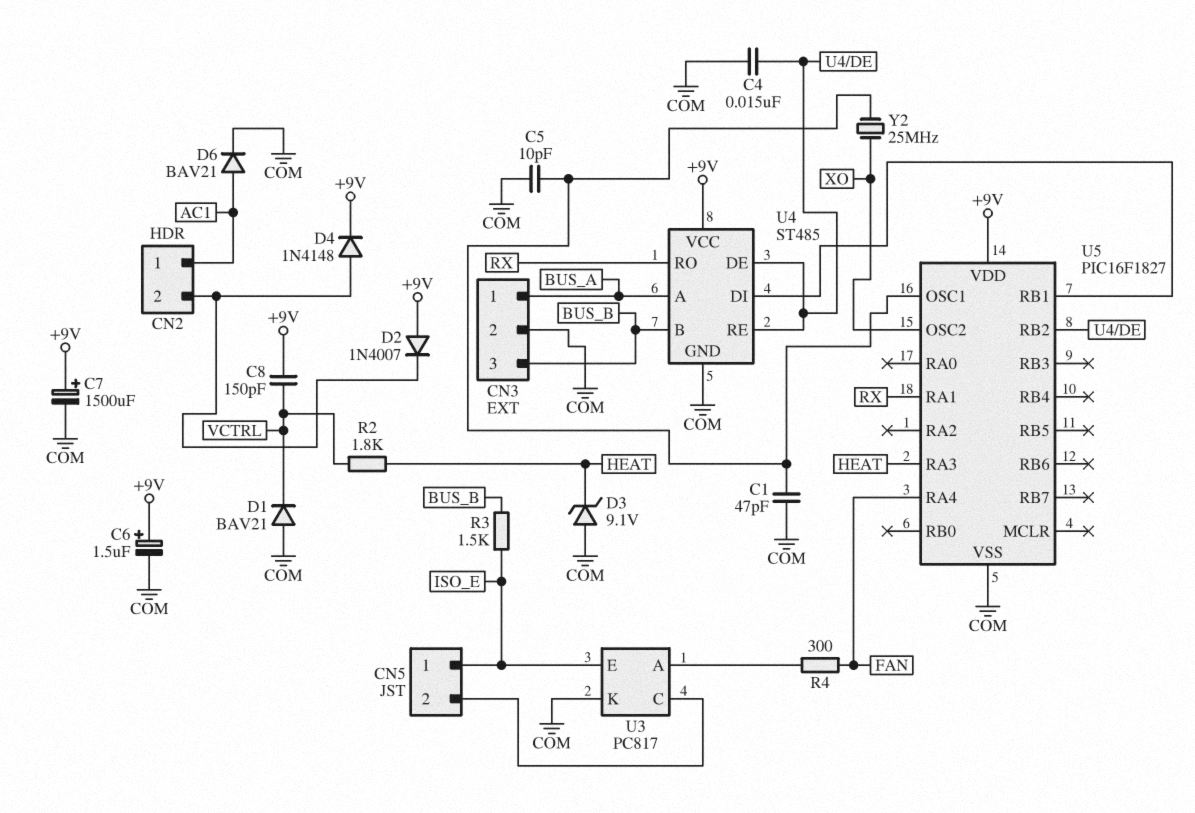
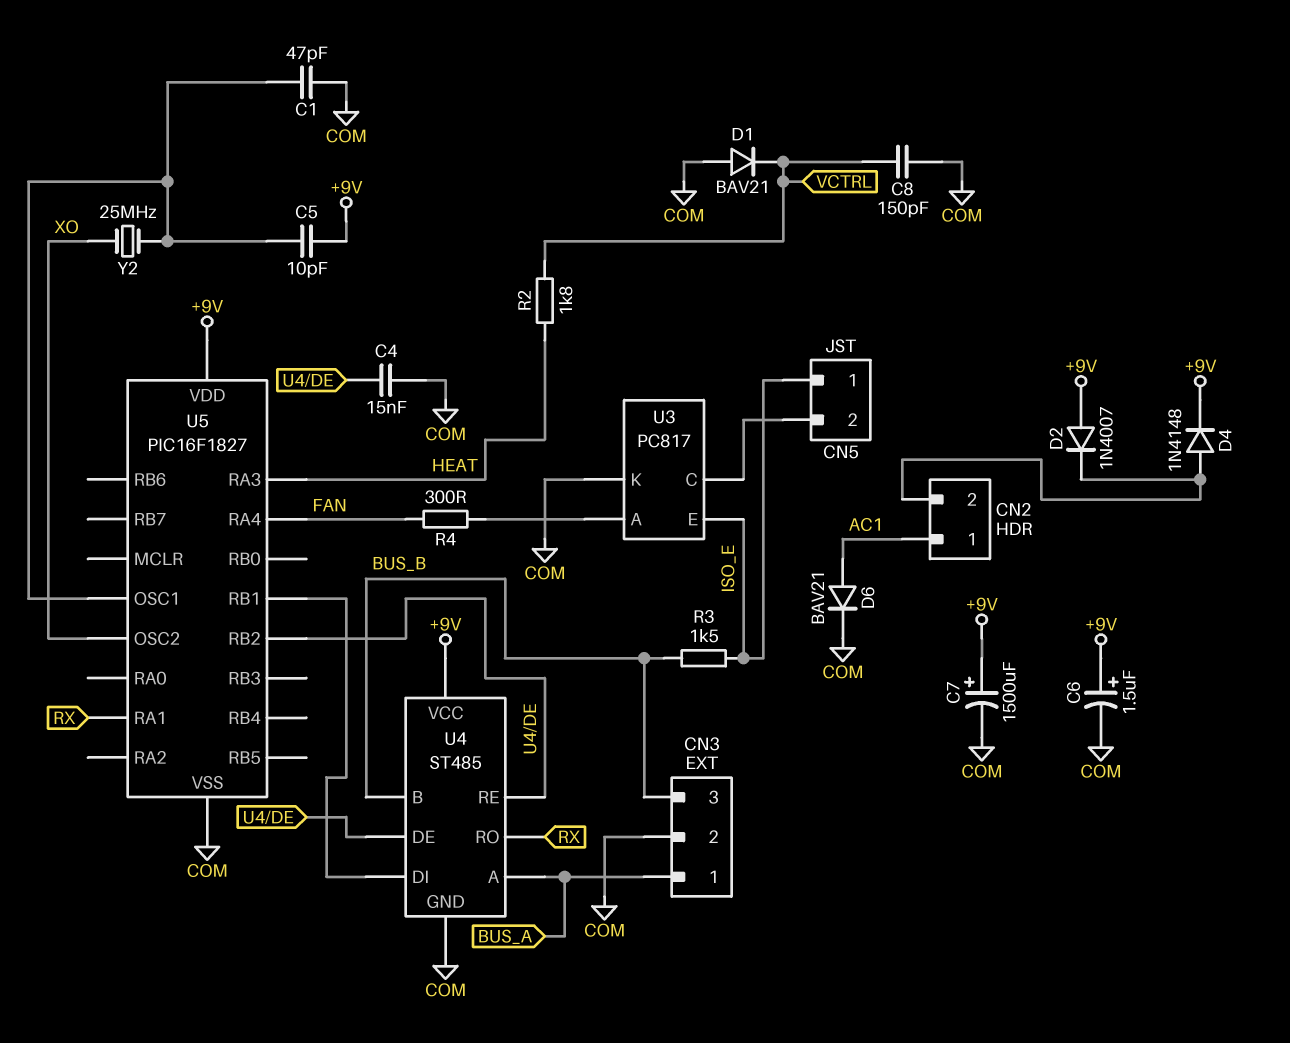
C5: 10pF (COM, U5/OSC1) -> 10pF (+9V, U5/OSC1)
C8: 150pF (+9V, VCTRL) -> 150pF (COM, VCTRL)
D3: zener 9.1V (A COM, K HEAT) -> none

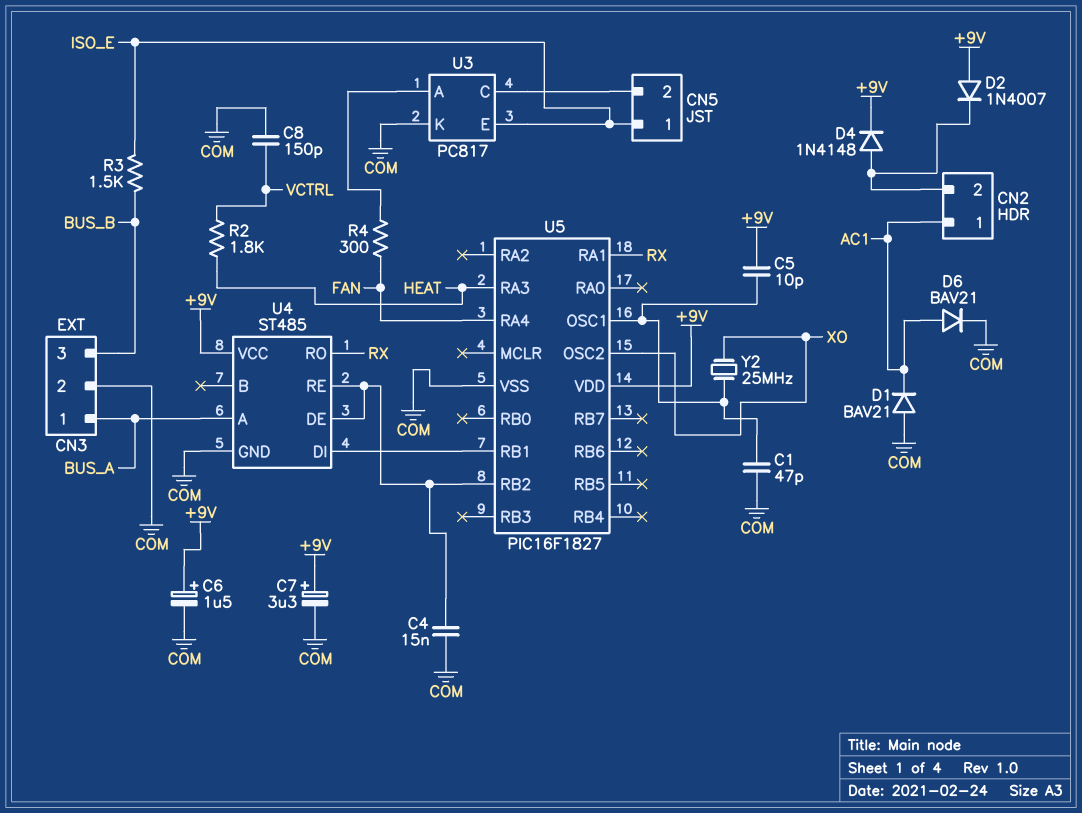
C7: 1500uF (plus +9V, minus COM) -> 3.3uF (plus +9V, minus COM)
D1: diode BAV21 (A COM, K VCTRL) -> diode BAV21 (A COM, K AC1)
U4 pin B: BUS_B -> none

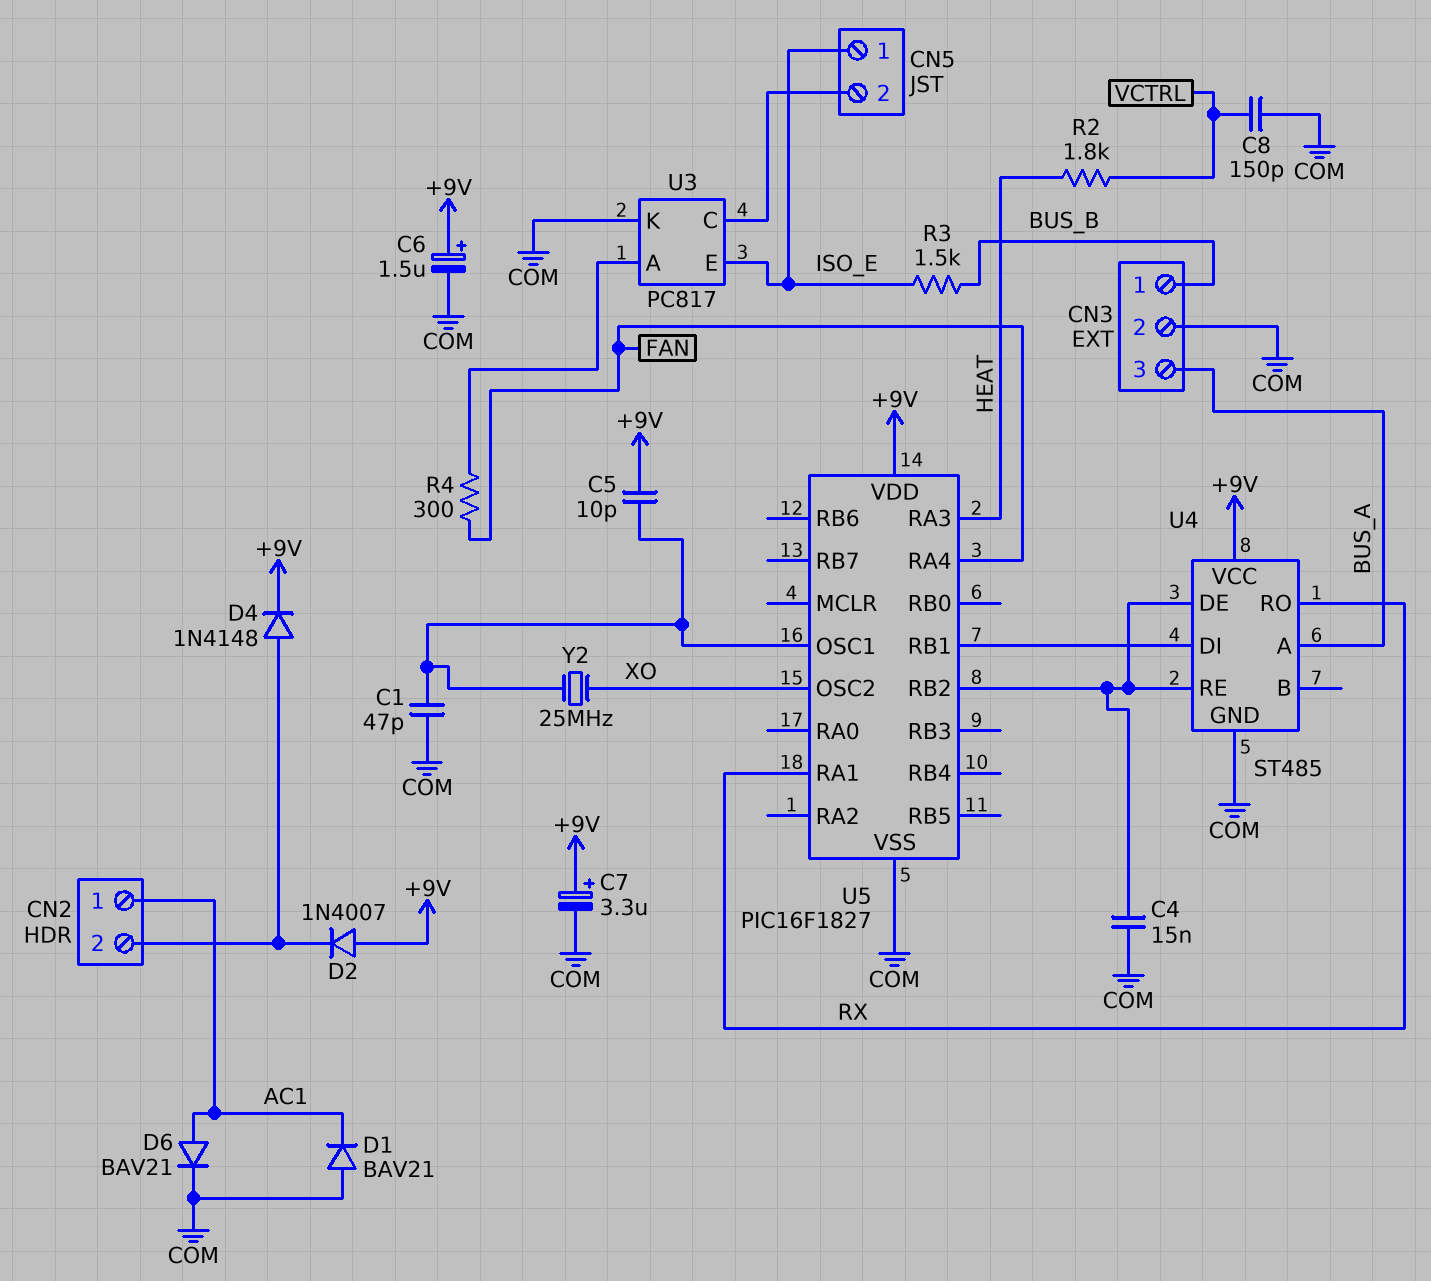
CN3 pin 1: BUS_A -> BUS_B
CN3 pin 3: BUS_B -> BUS_A

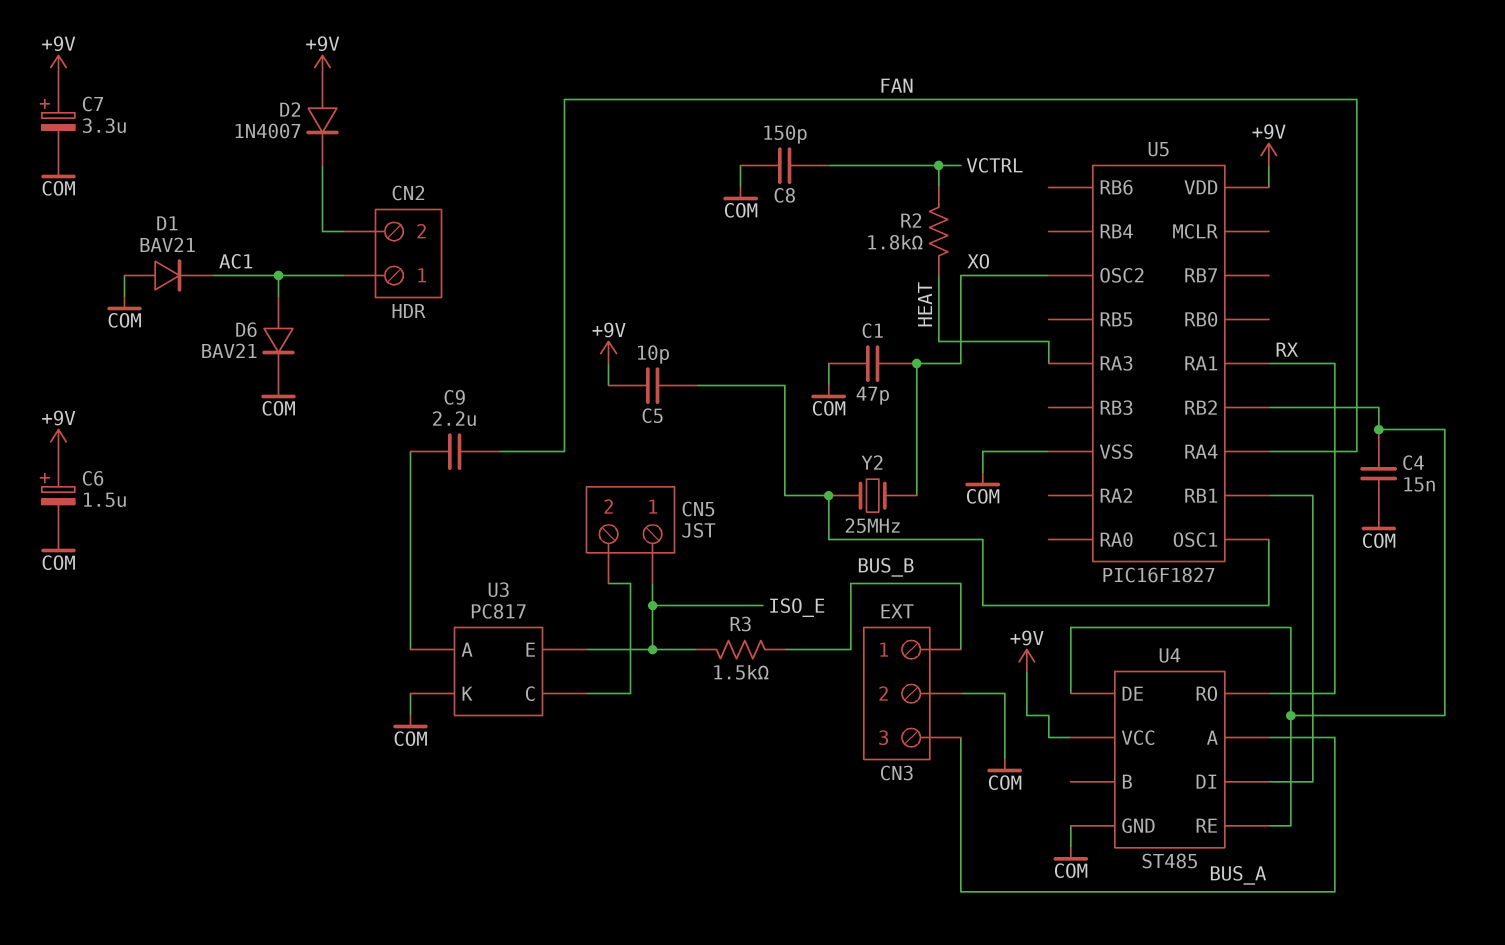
C1: 47pF (COM, U5/OSC1) -> 47pF (COM, XO)
C9: none -> 2.2uF (FAN, U3/A)
D4: diode 1N4148 (A CN2/2, K +9V) -> none
R4: 300 (FAN, U3/A) -> none

